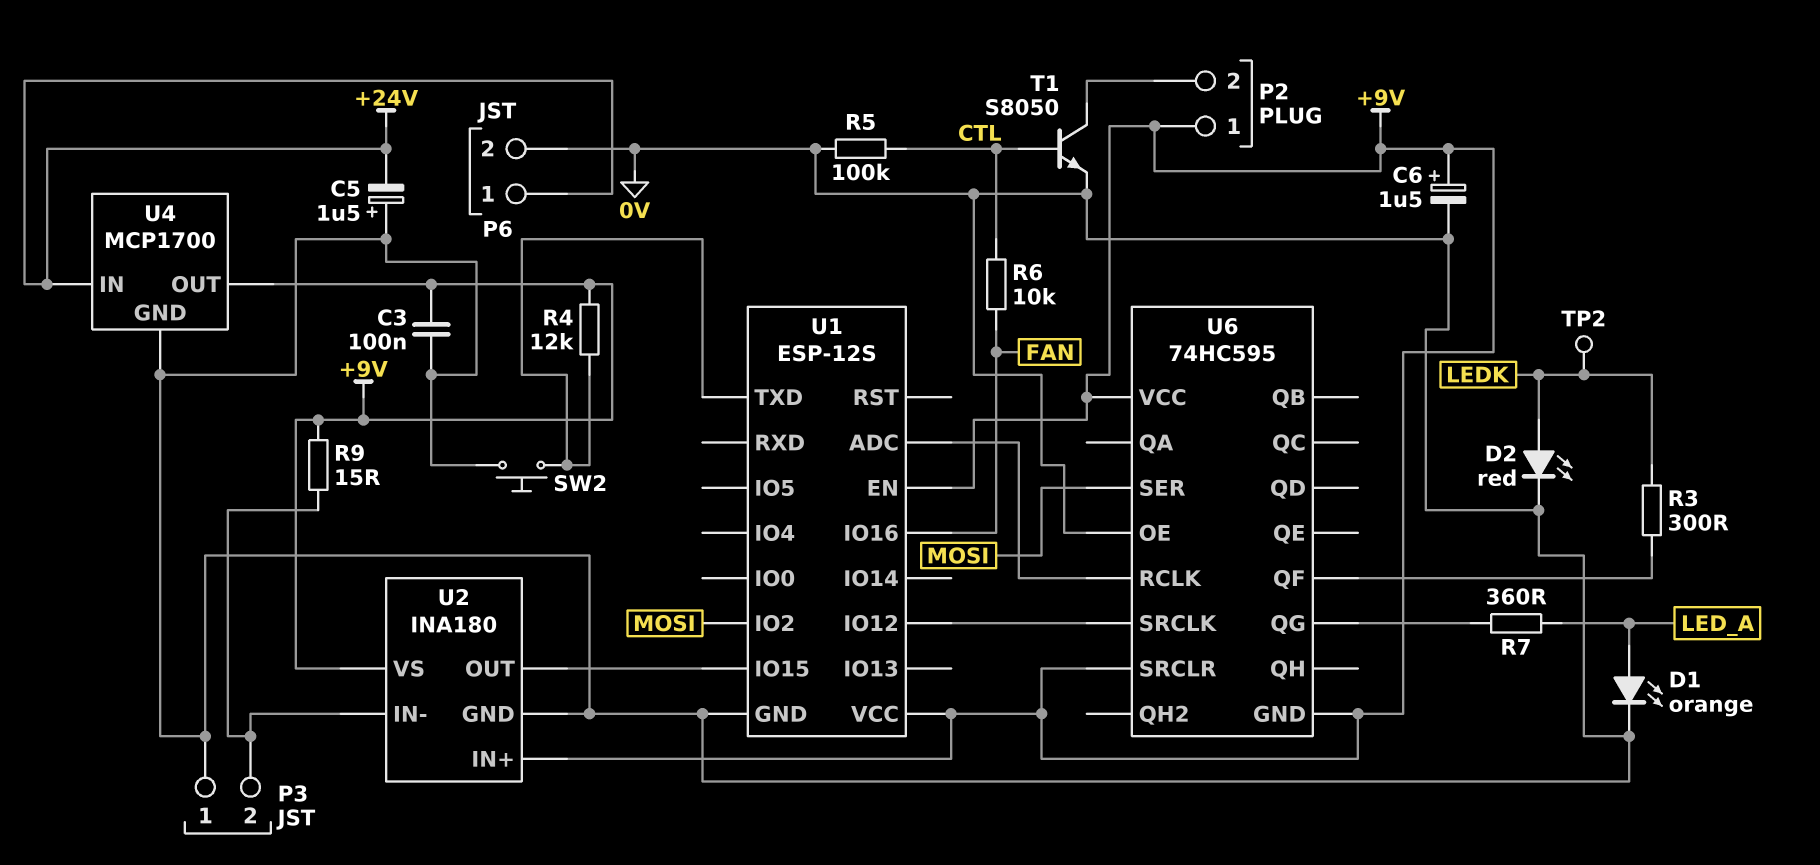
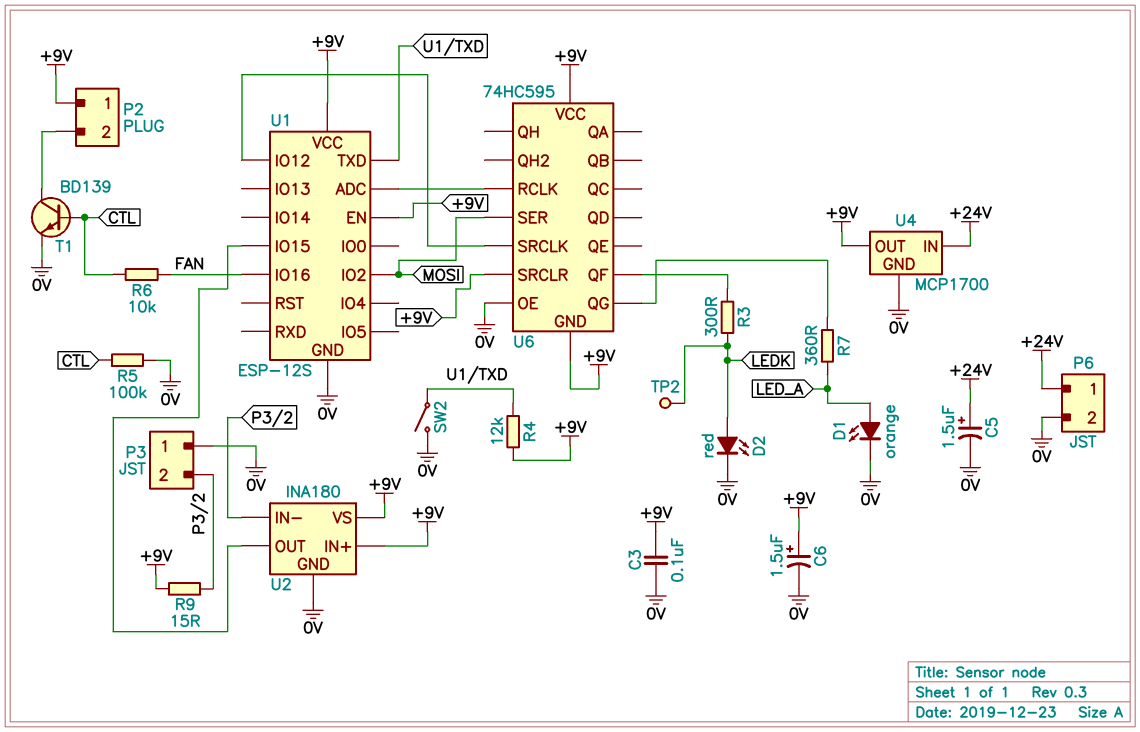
C5: 1.5uF (plus 0V, minus +24V) -> 1.5uF (plus +24V, minus 0V)
SW2: button (0V, U1/TXD) -> switch (0V, U1/TXD)
T1: NPN S8050 (B CTL, C P2/2, E 0V) -> NPN BD139 (B CTL, C P2/2, E 0V)

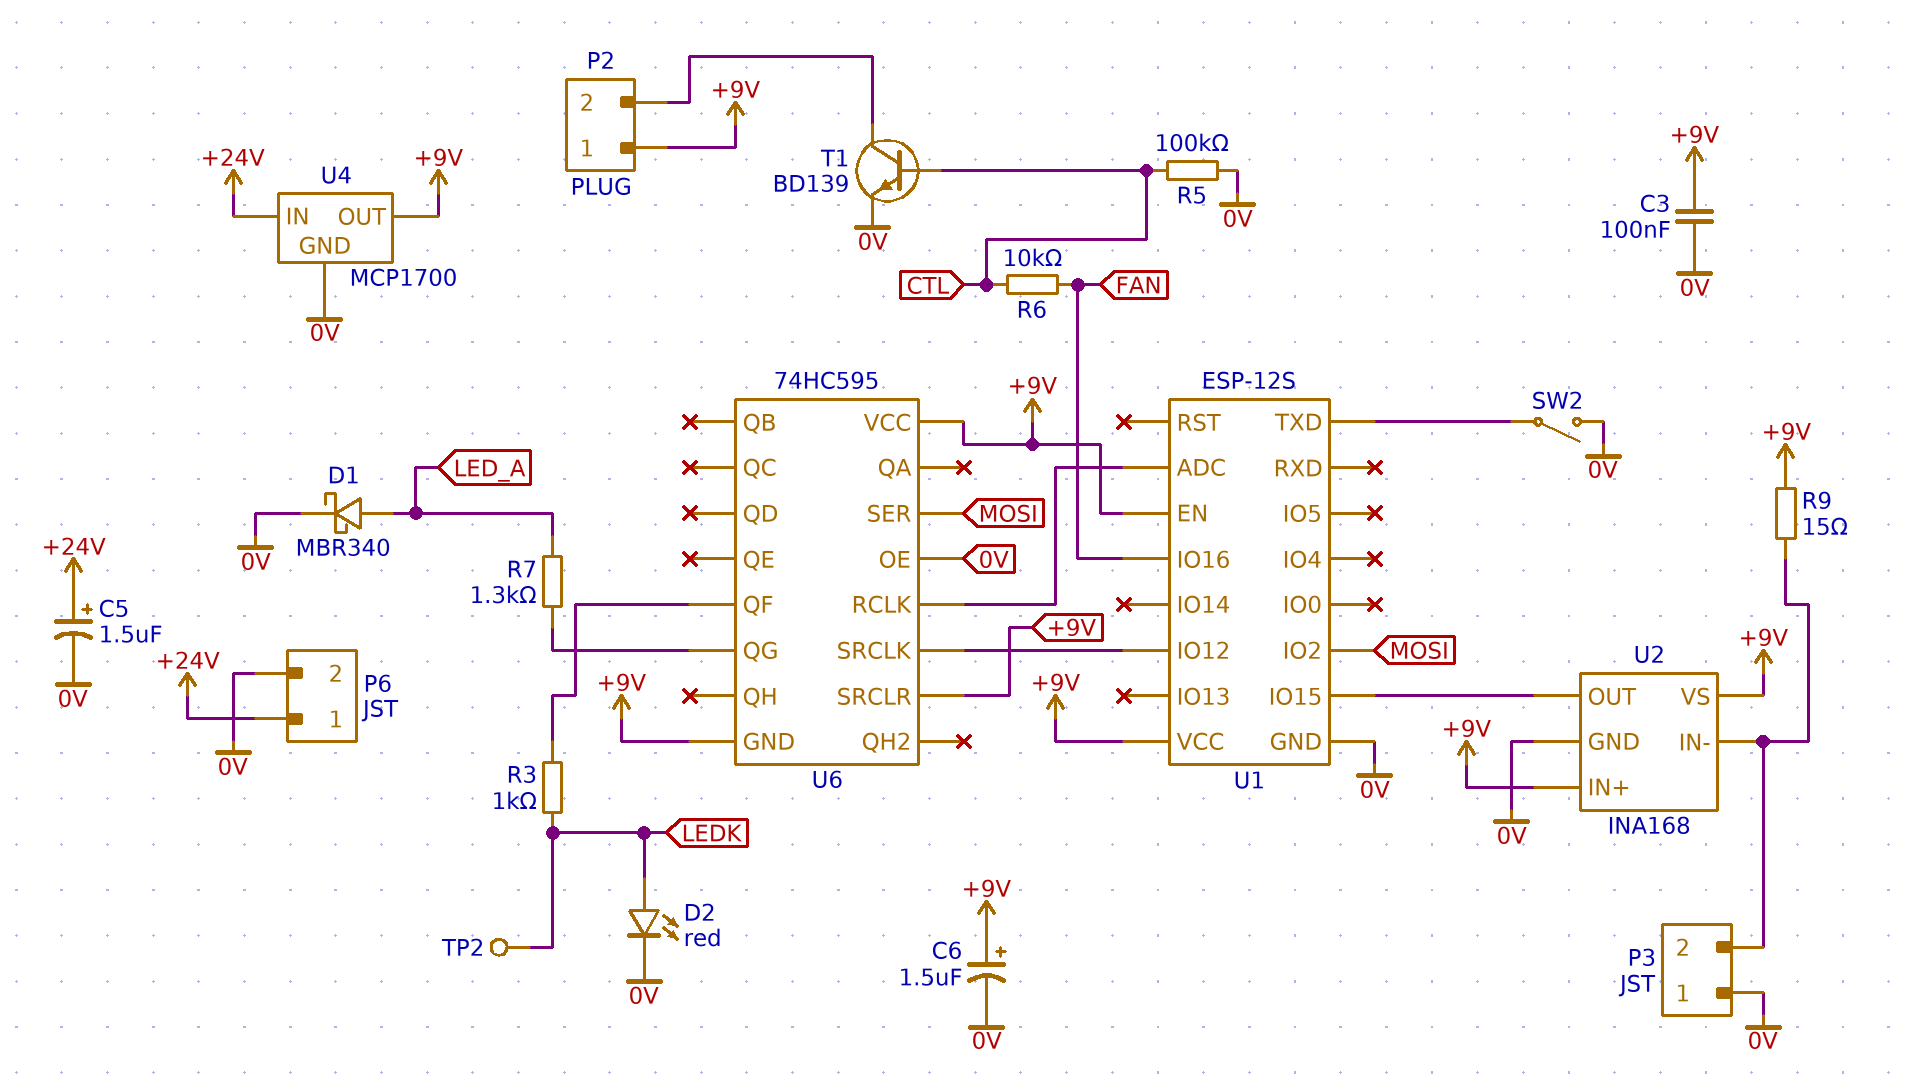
D1: LED orange (A LED_A, K 0V) -> schottky MBR340 (A LED_A, K 0V)
R3: 300 (LEDK, U6/QF) -> 1k (LEDK, U6/QF)
R4: 12k (+9V, U1/TXD) -> none
R7: 360 (LED_A, U6/QG) -> 1.3k (LED_A, U6/QG)
U2: INA180 -> INA168

